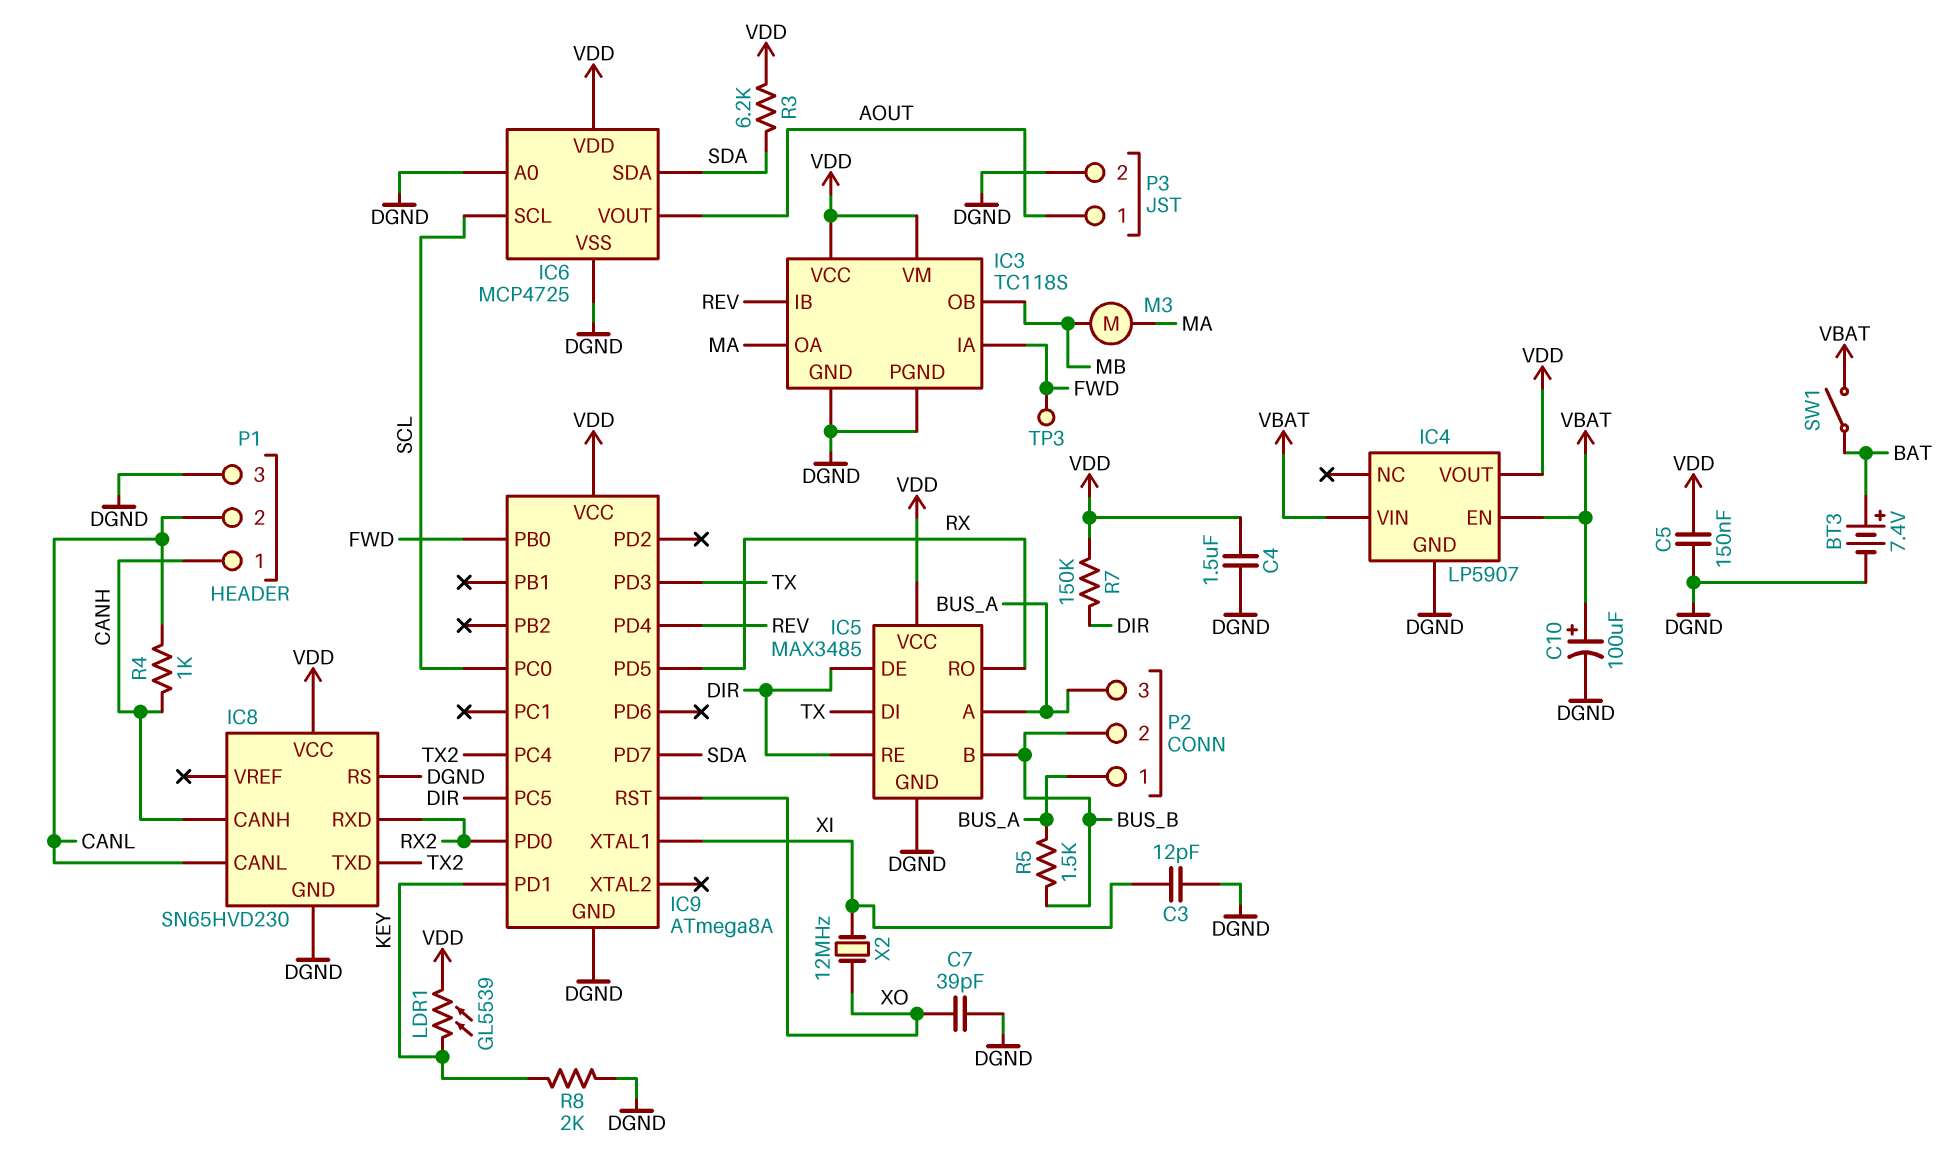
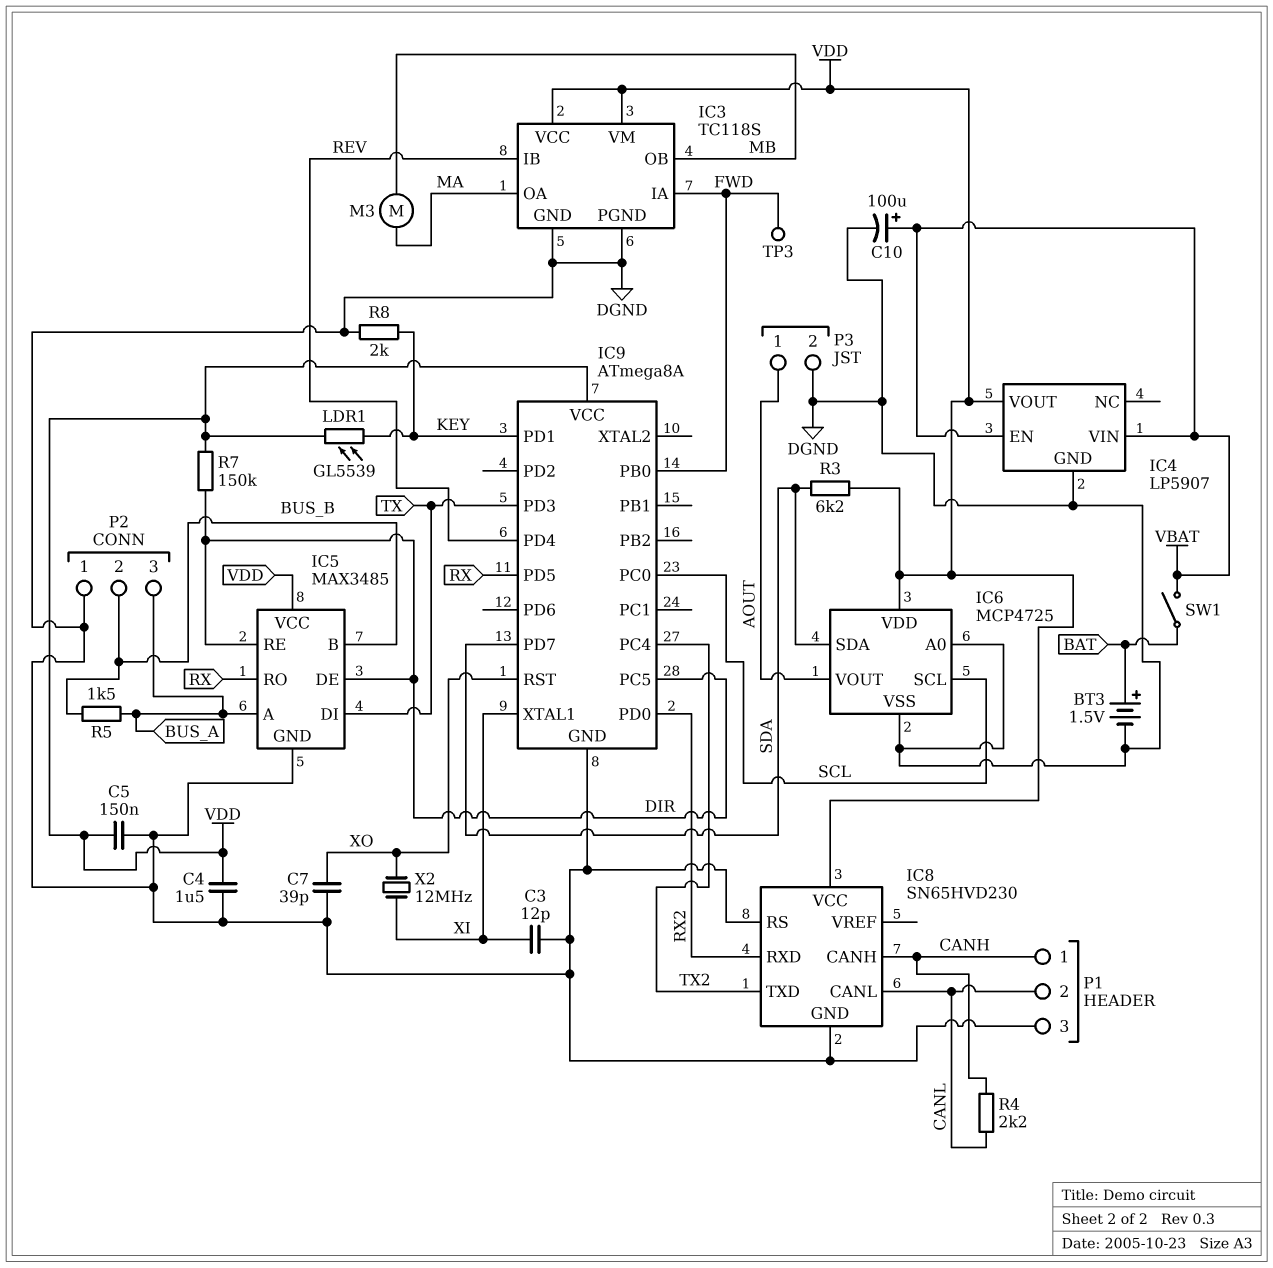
BT3: 7.4V (plus BAT, minus DGND) -> 1.5V (plus BAT, minus DGND)
P2 pin 1: BUS_A -> DGND
R4: 1k (CANH, CANL) -> 2.2k (CANH, CANL)

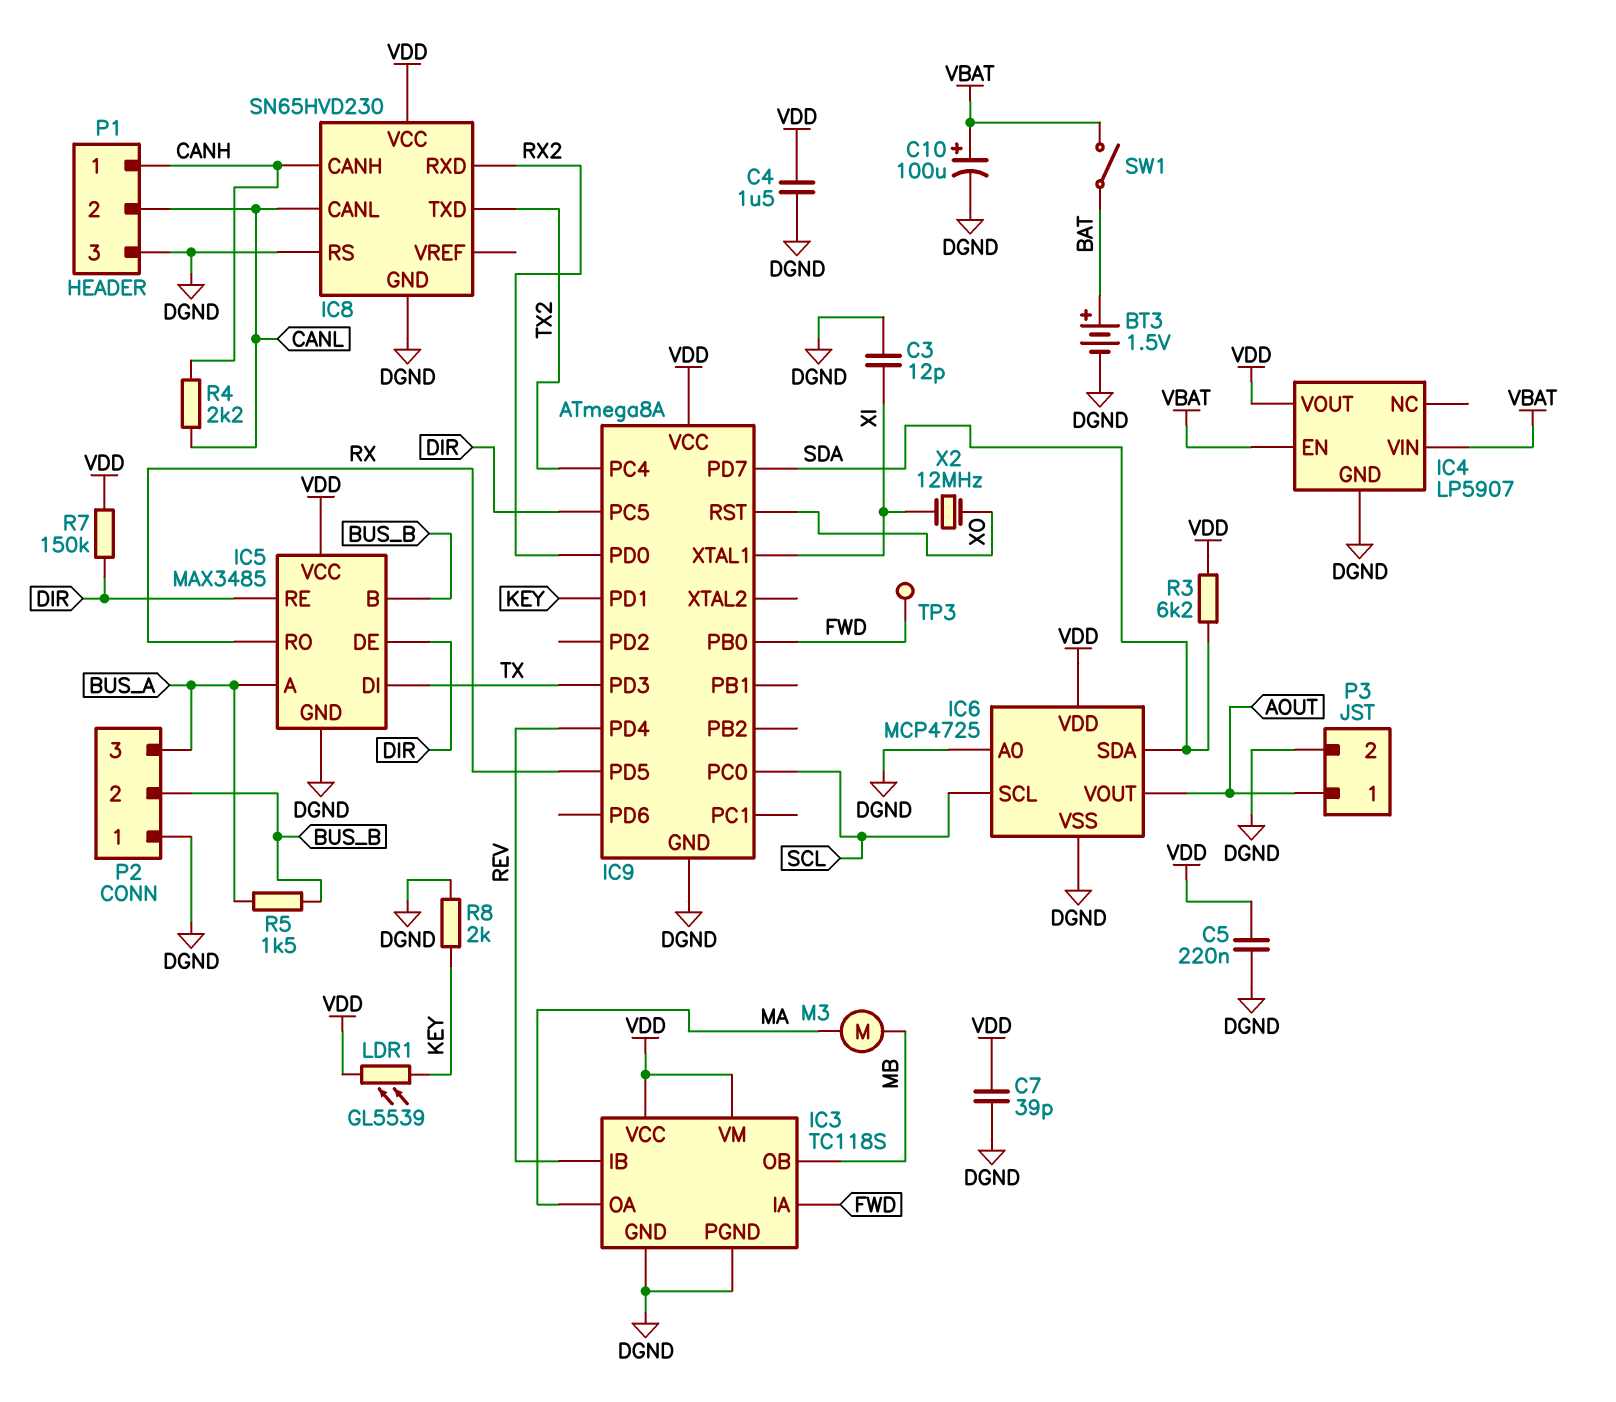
C5: 150nF (DGND, VDD) -> 220nF (DGND, VDD)
C7: 39pF (DGND, XO) -> 39pF (DGND, VDD)

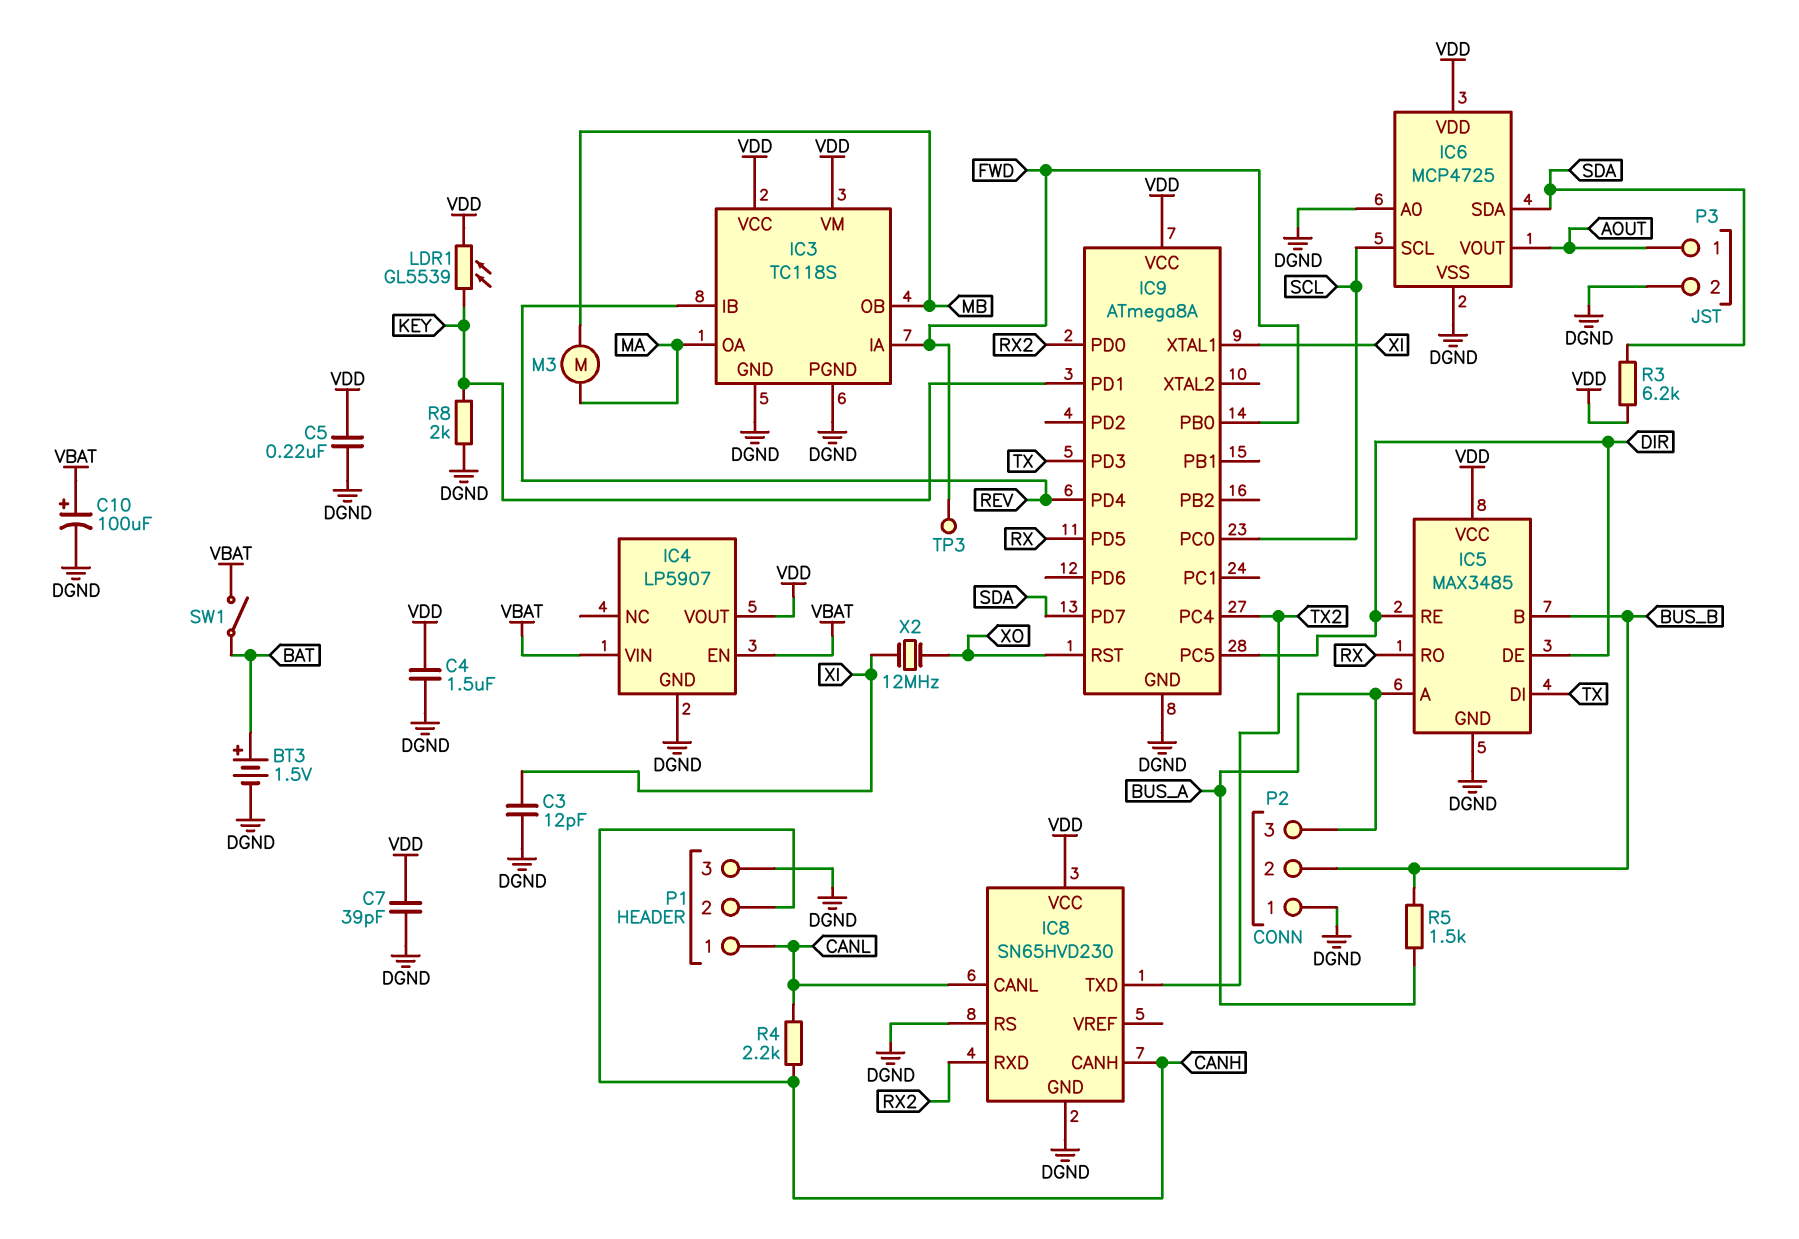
P1 pin 1: CANH -> CANL
P1 pin 2: CANL -> CANH
R7: 150k (DIR, VDD) -> none

